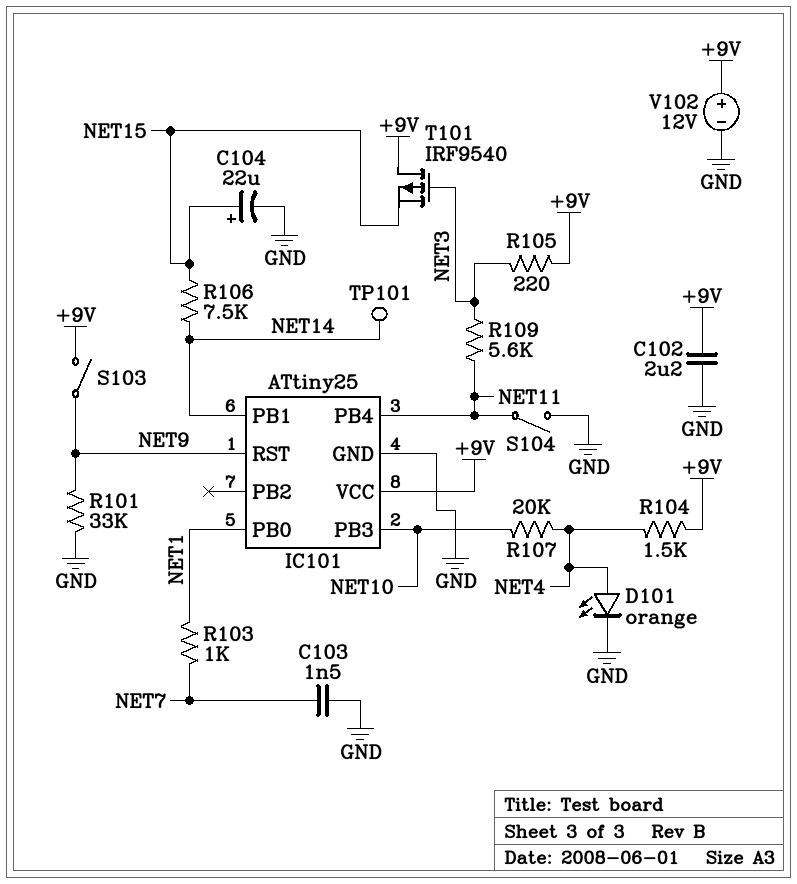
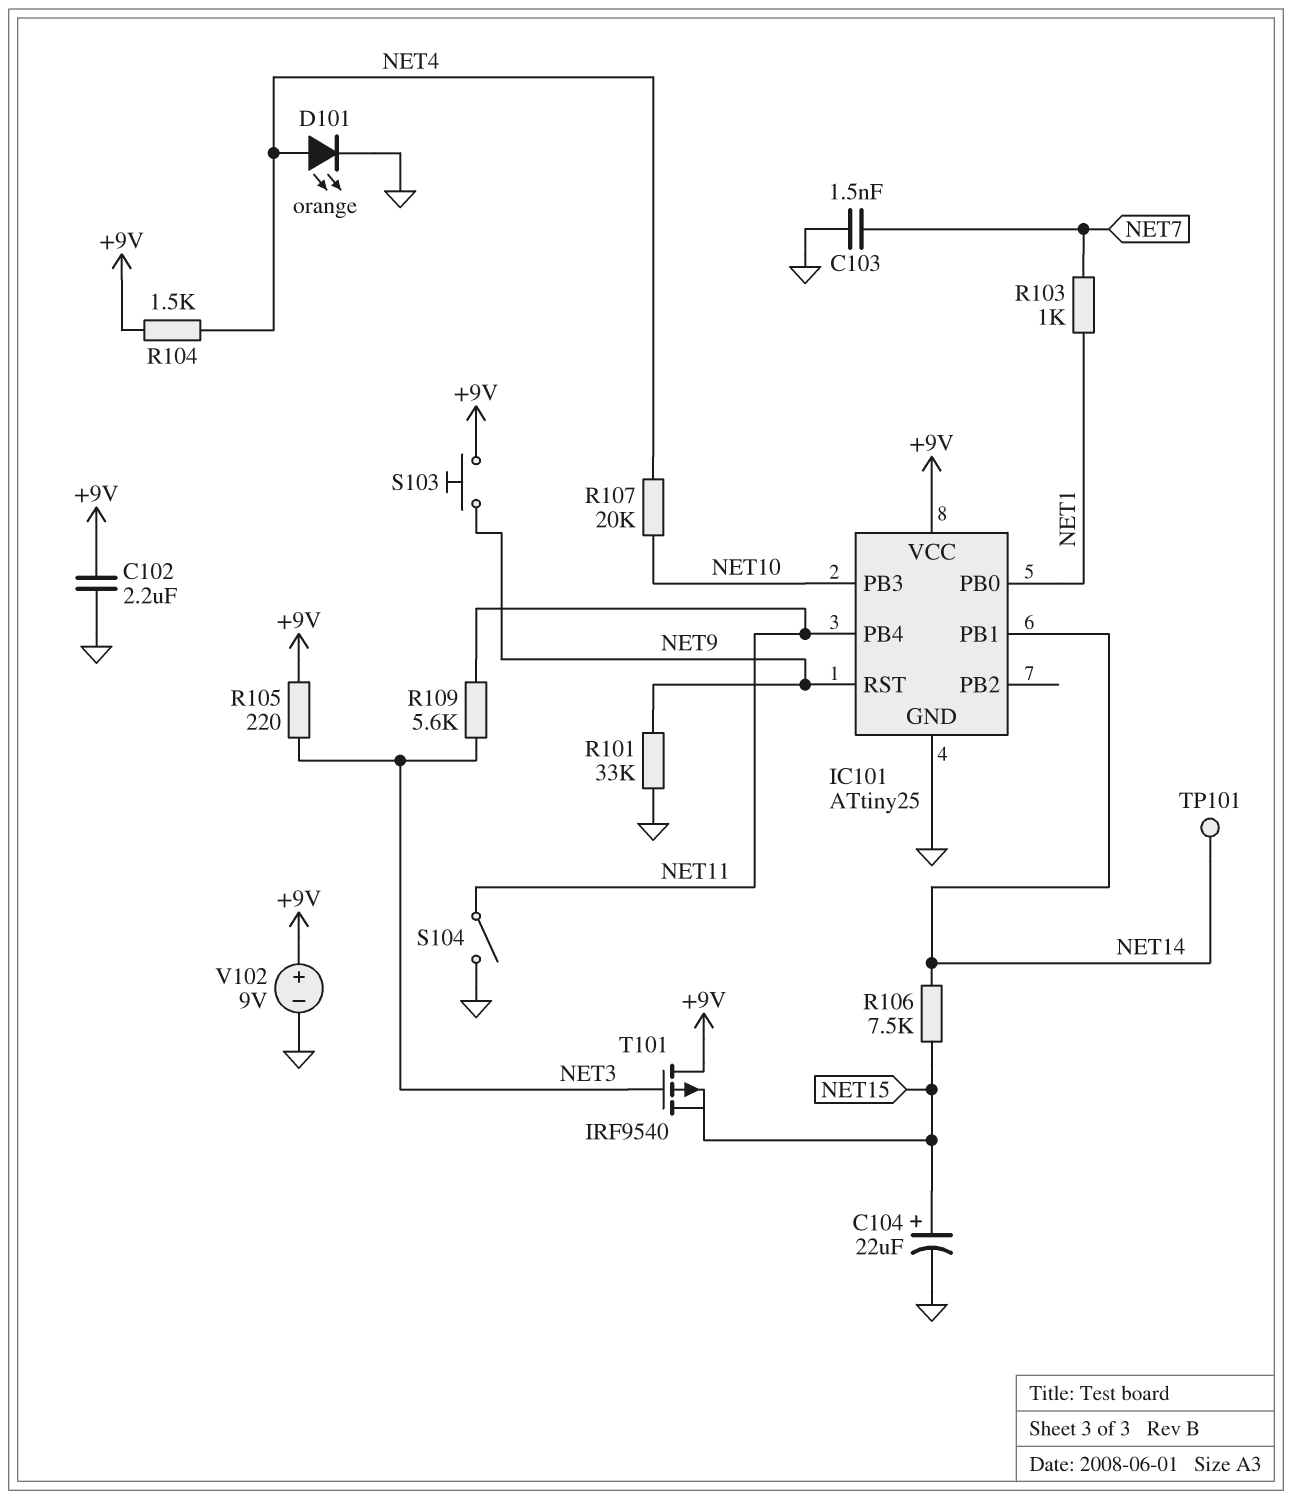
S103: switch (+9V, NET9) -> button (+9V, NET9)
V102: 12V (plus +9V, minus GND) -> 9V (plus +9V, minus GND)

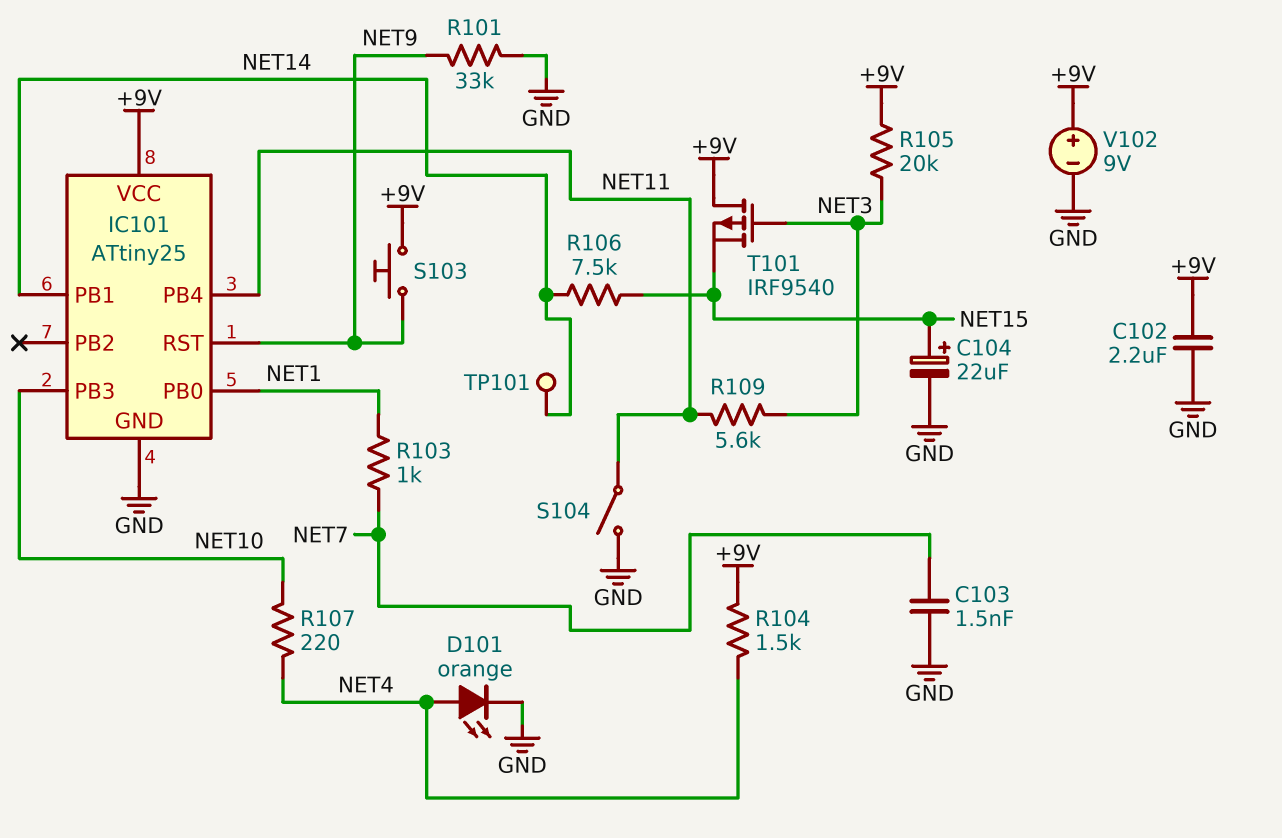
R105: 220 (+9V, NET3) -> 20k (+9V, NET3)
R107: 20k (NET4, NET10) -> 220 (NET4, NET10)

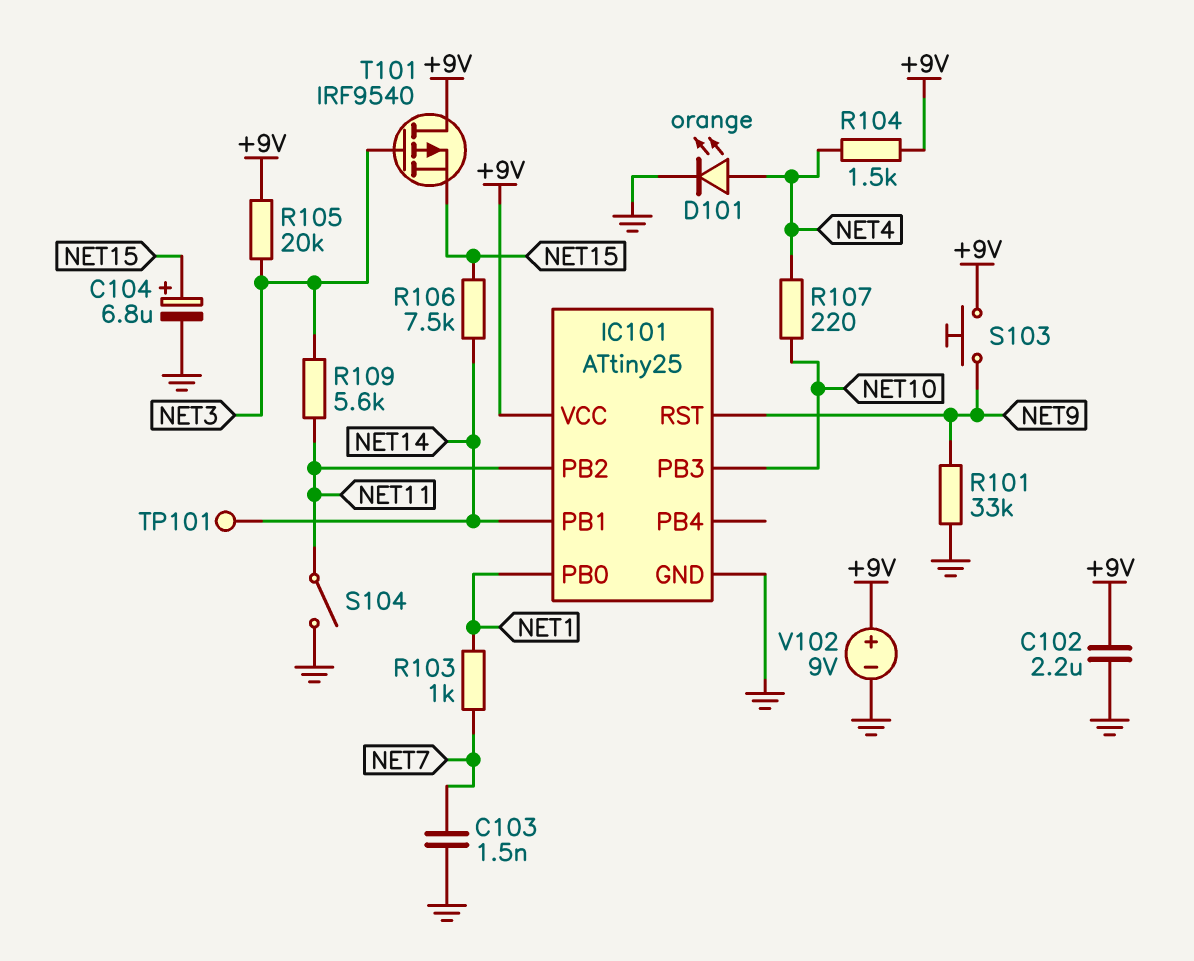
C104: 22uF (plus NET15, minus GND) -> 6.8uF (plus NET15, minus GND)
IC101 pin PB2: none -> NET11
IC101 pin PB4: NET11 -> none

